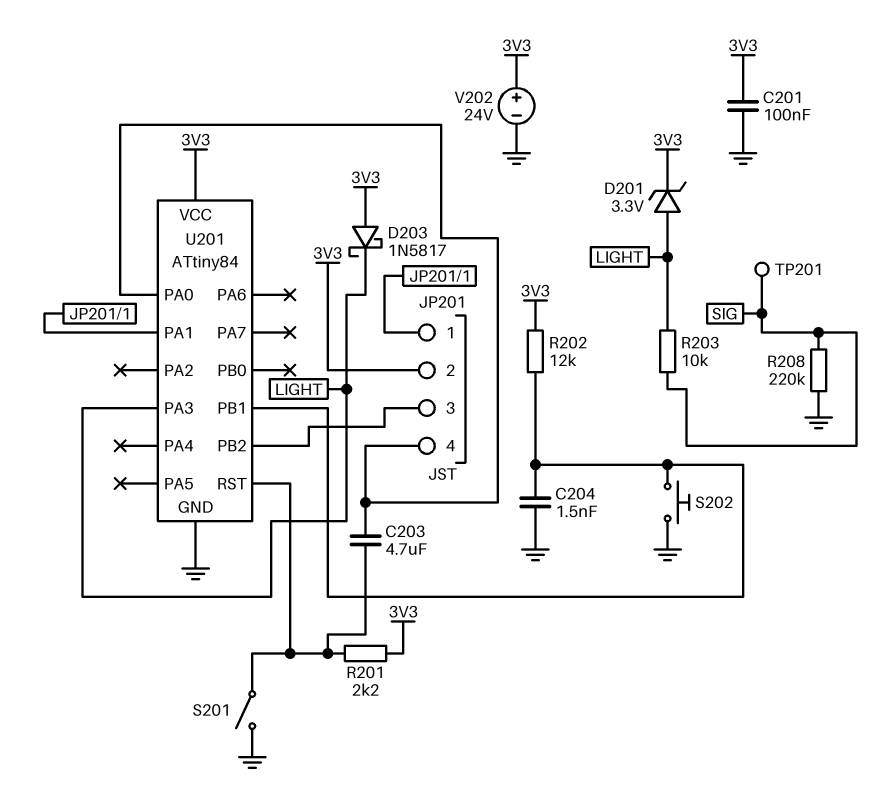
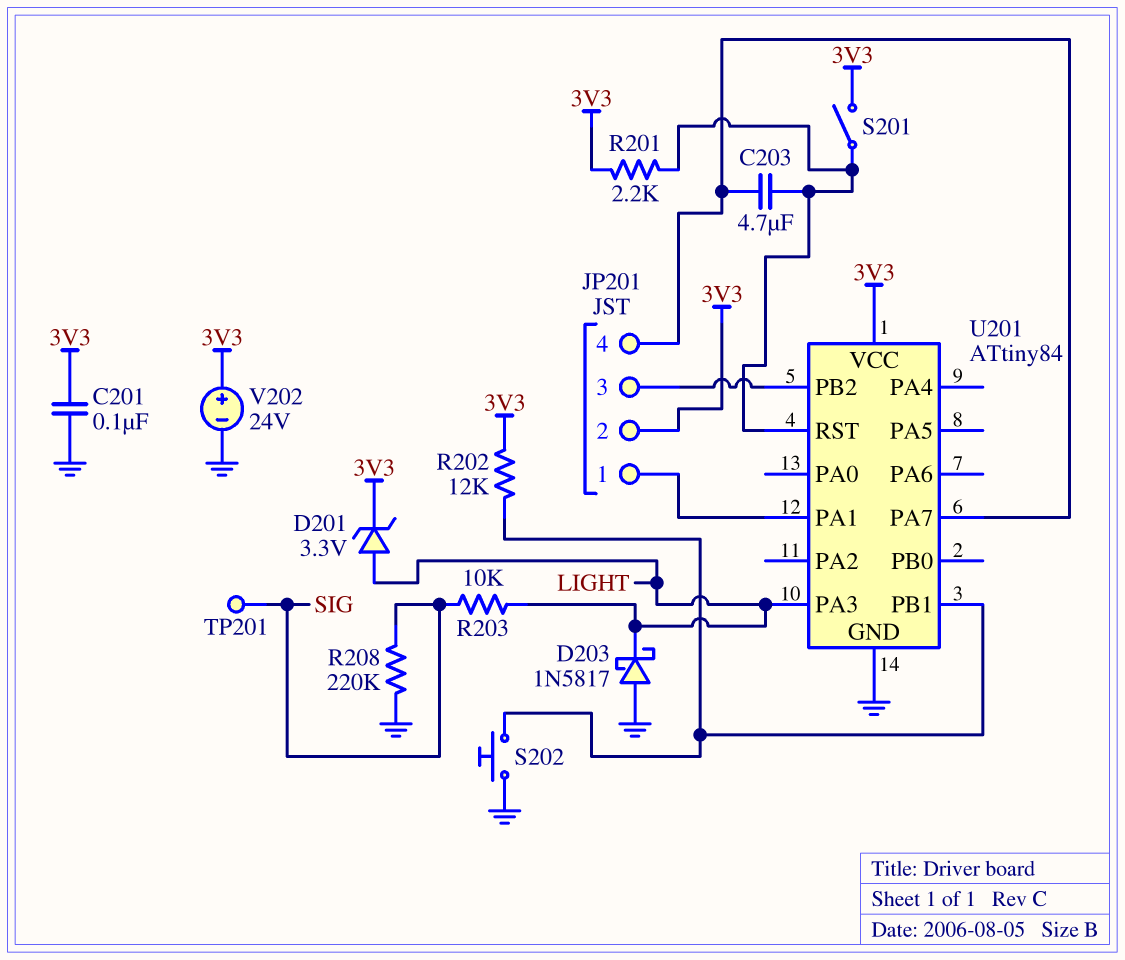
C204: 1.5nF (GND, U201/PB1) -> none
D203: schottky 1N5817 (A 3V3, K LIGHT) -> schottky 1N5817 (A GND, K LIGHT)
S201: switch (GND, U201/RST) -> switch (3V3, U201/RST)
U201 pin PA0: JP201/4 -> none
U201 pin PA7: none -> JP201/4

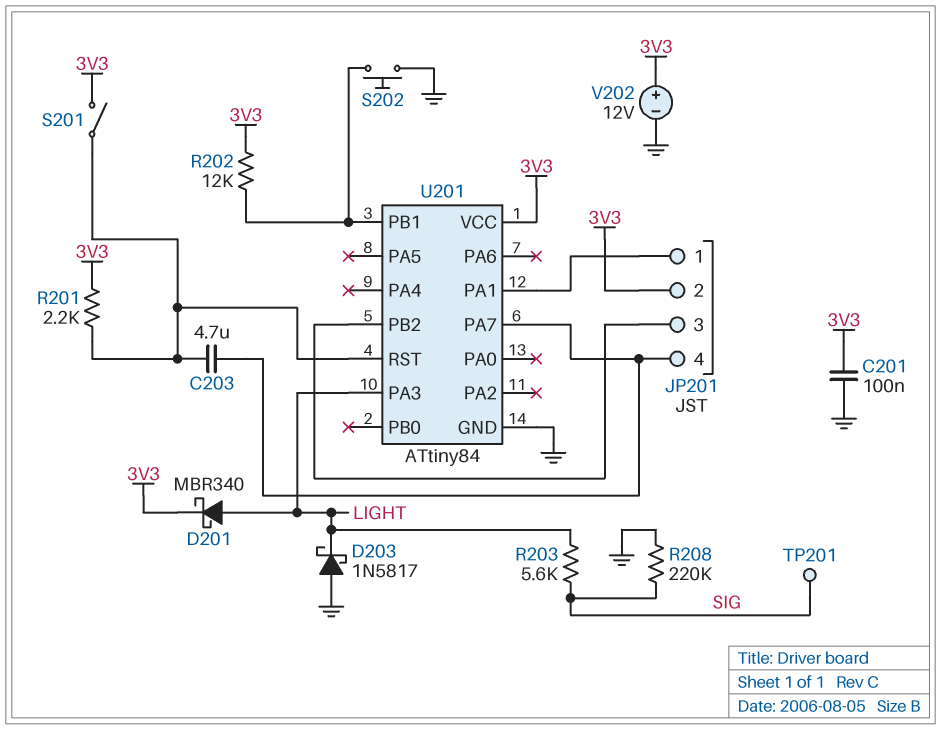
D201: zener 3.3V (A LIGHT, K 3V3) -> schottky MBR340 (A LIGHT, K 3V3)
R203: 10k (LIGHT, SIG) -> 5.6k (LIGHT, SIG)
V202: 24V (plus 3V3, minus GND) -> 12V (plus 3V3, minus GND)

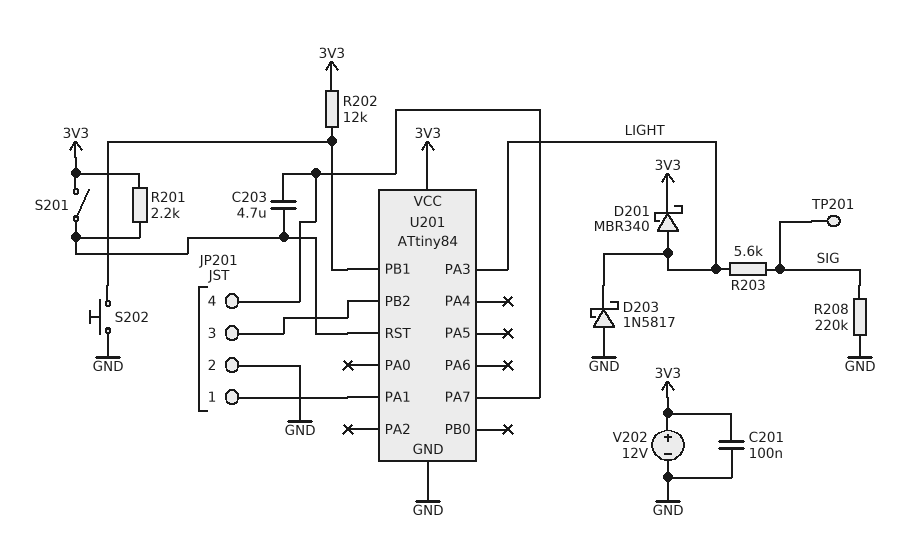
JP201 pin 2: 3V3 -> GND

